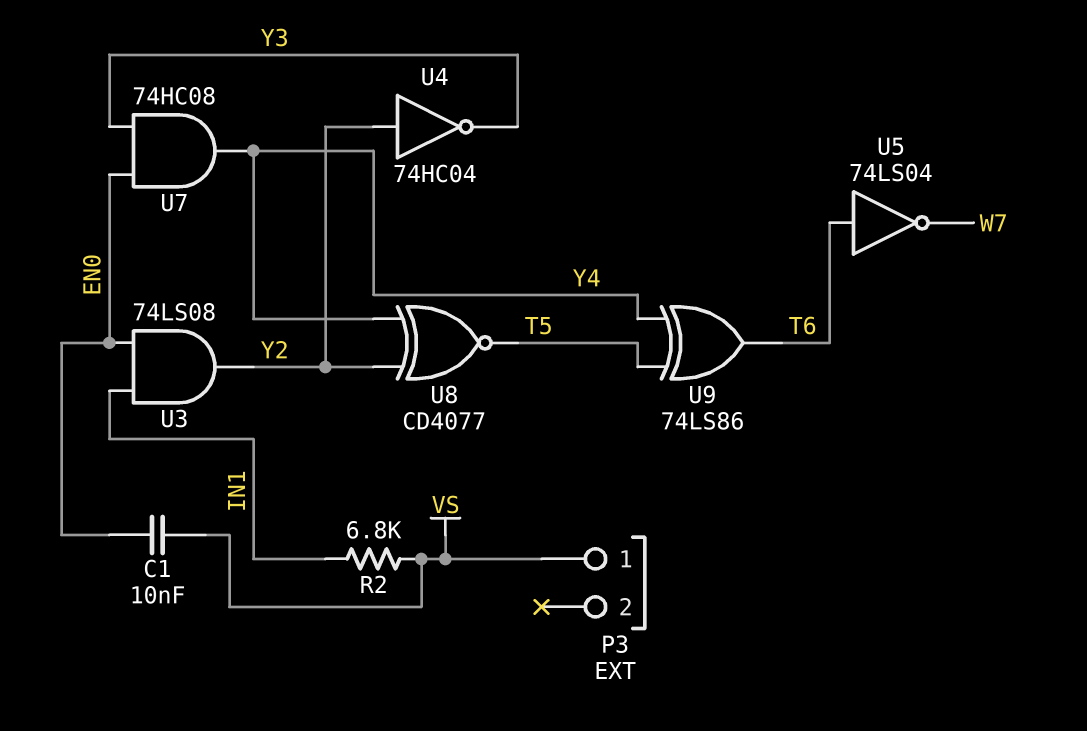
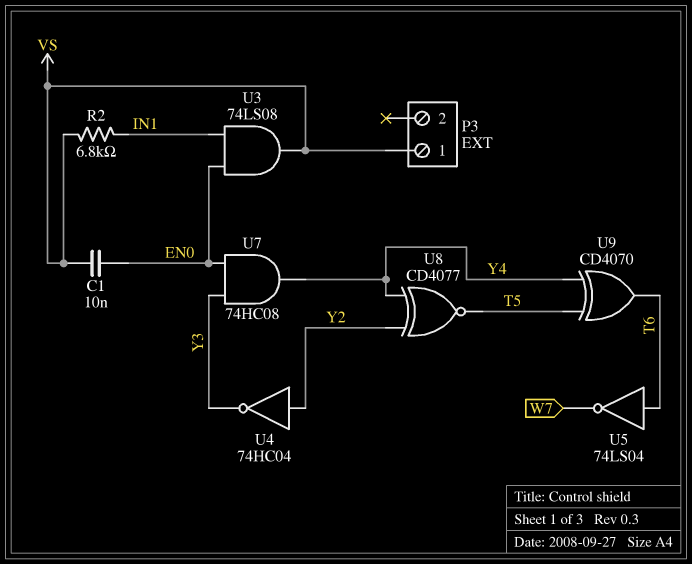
U3: AND 74LS08 (in EN0, in IN1, out Y2) -> AND 74LS08 (in EN0, in IN1, out VS)
U9: XOR 74LS86 (in T5, in Y4, out T6) -> XOR CD4070 (in T5, in Y4, out T6)

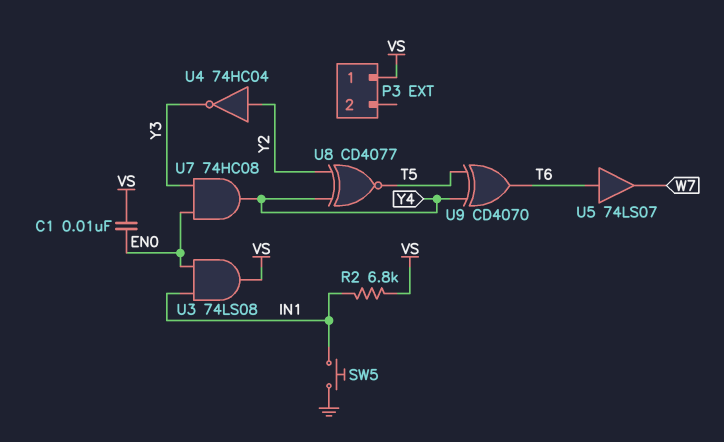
SW5: none -> button (GND, IN1)
U5: NOT 74LS04 (in T6, out W7) -> buffer 74LS07 (in T6, out W7)

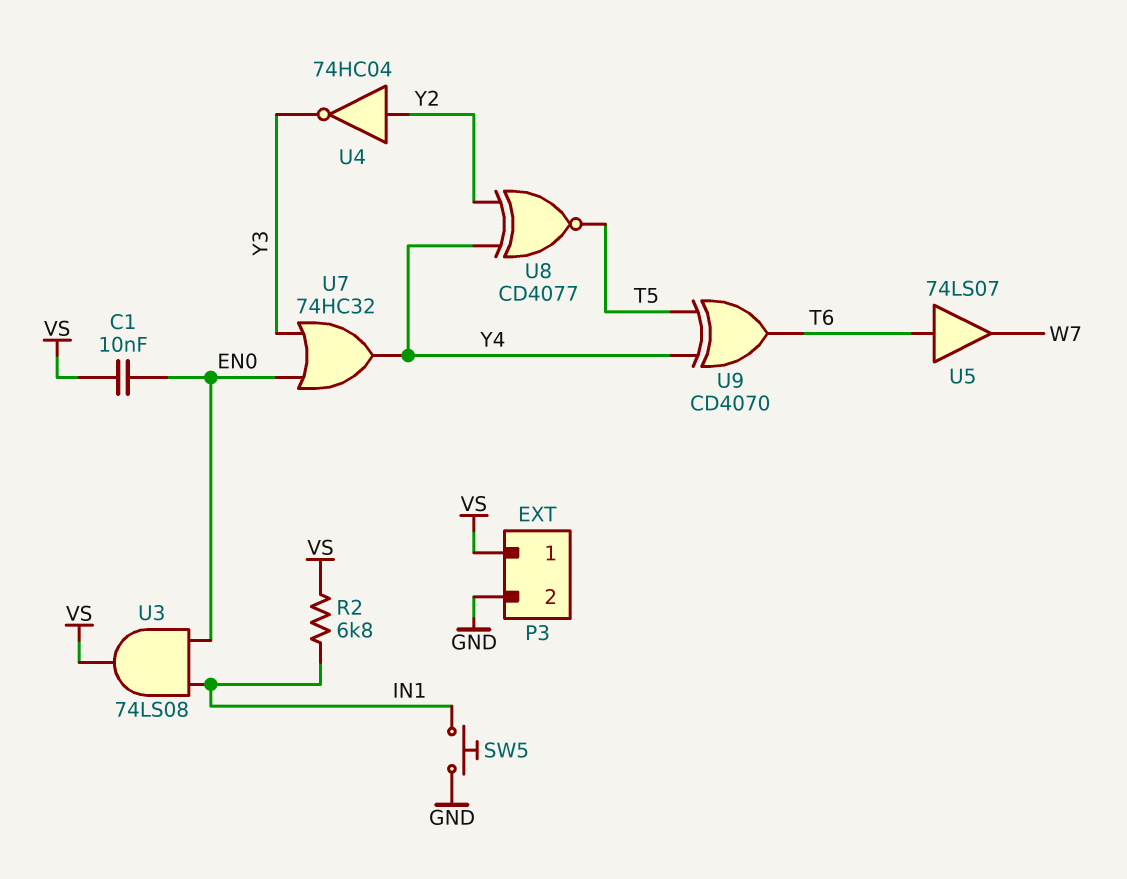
P3 pin 2: none -> GND
U7: AND 74HC08 (in EN0, in Y3, out Y4) -> OR 74HC32 (in EN0, in Y3, out Y4)

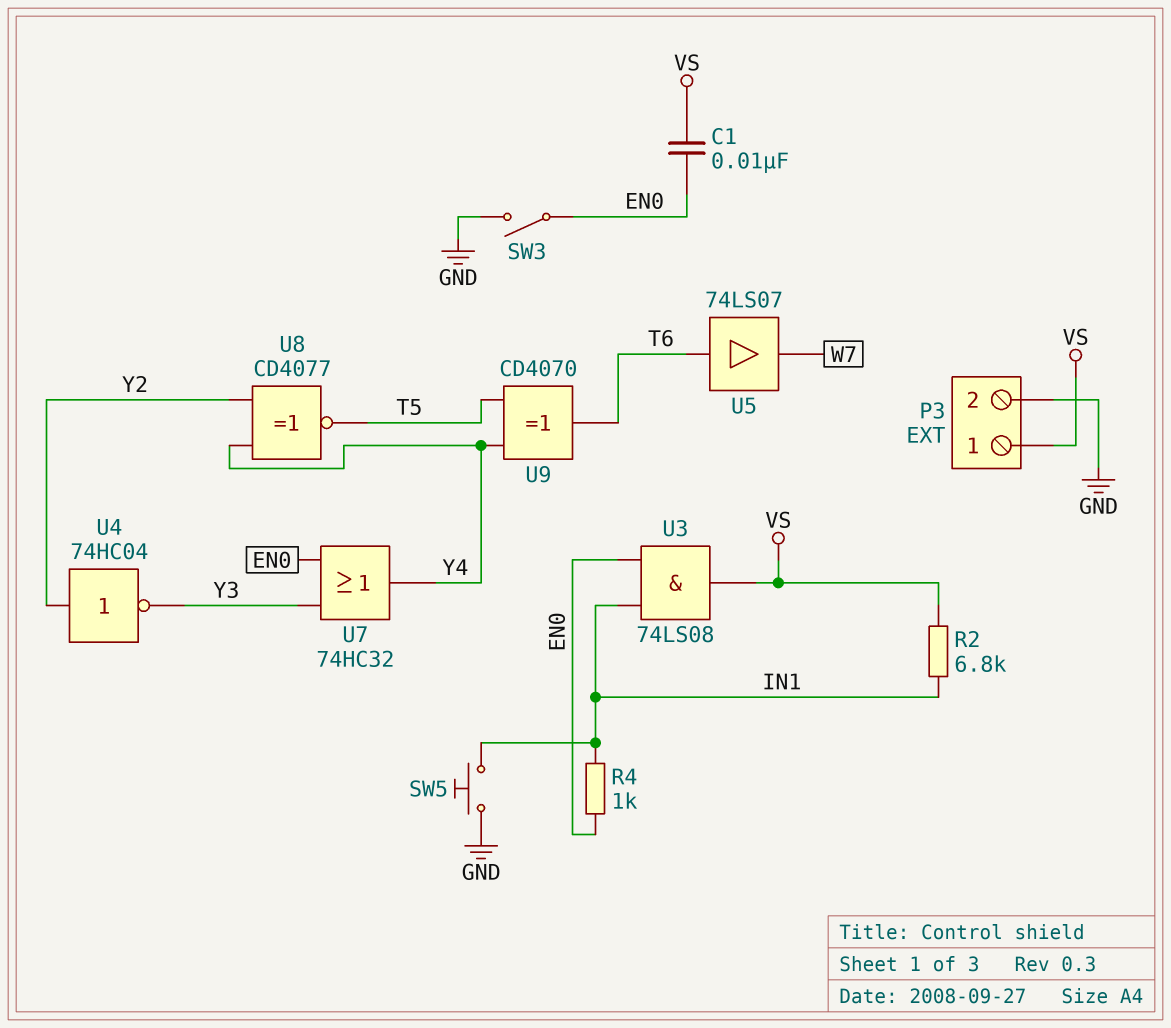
R4: none -> 1k (EN0, IN1)
SW3: none -> switch (EN0, GND)

